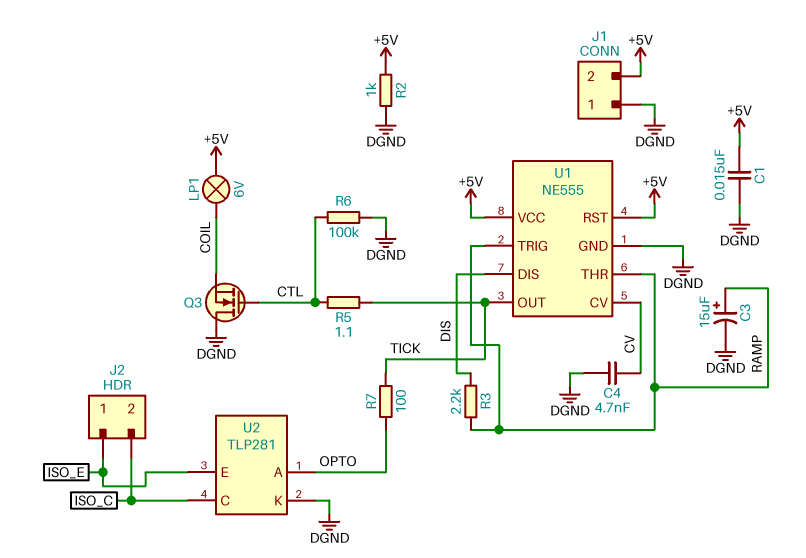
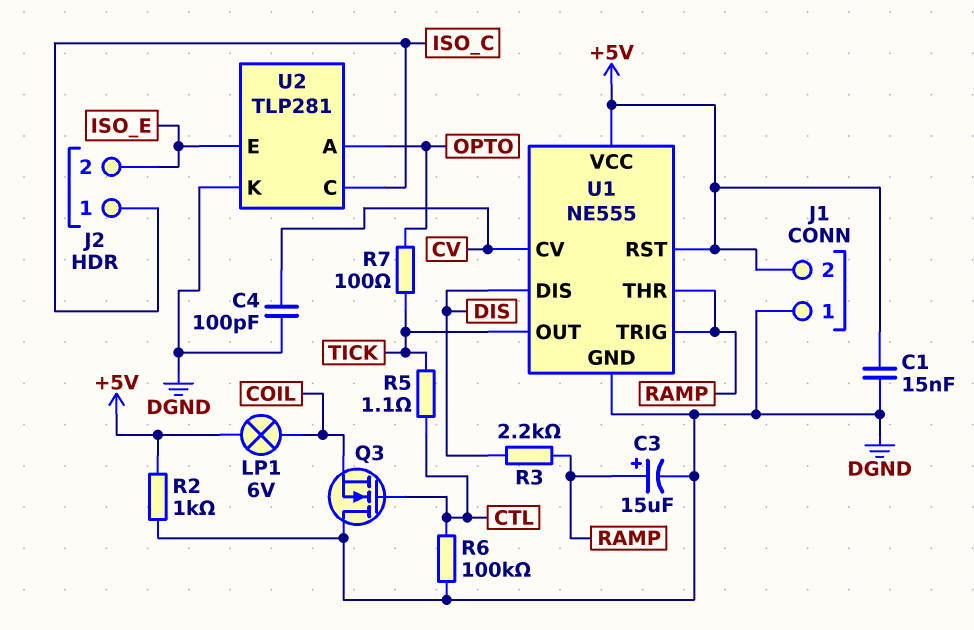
C4: 4.7nF (CV, DGND) -> 100pF (CV, DGND)
J2 pin 1: ISO_E -> ISO_C
J2 pin 2: ISO_C -> ISO_E

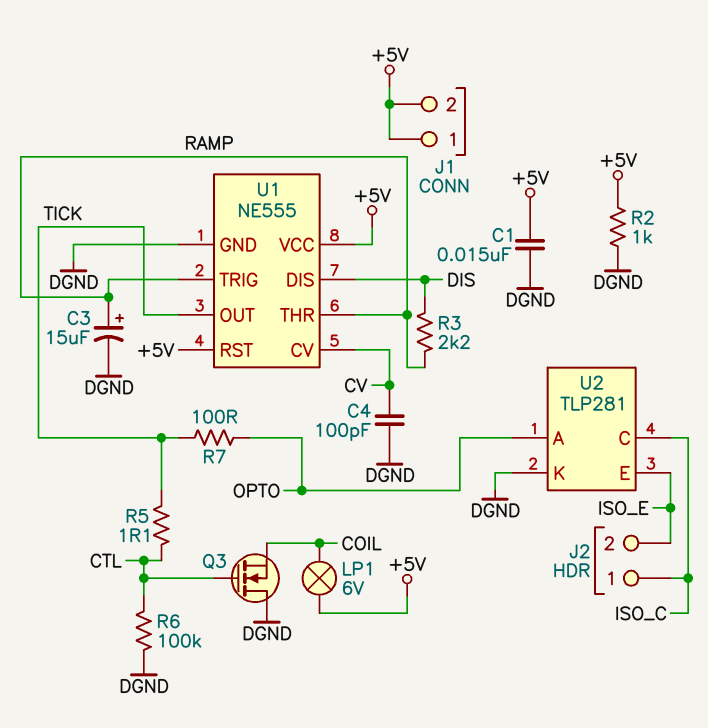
J1 pin 1: DGND -> +5V

